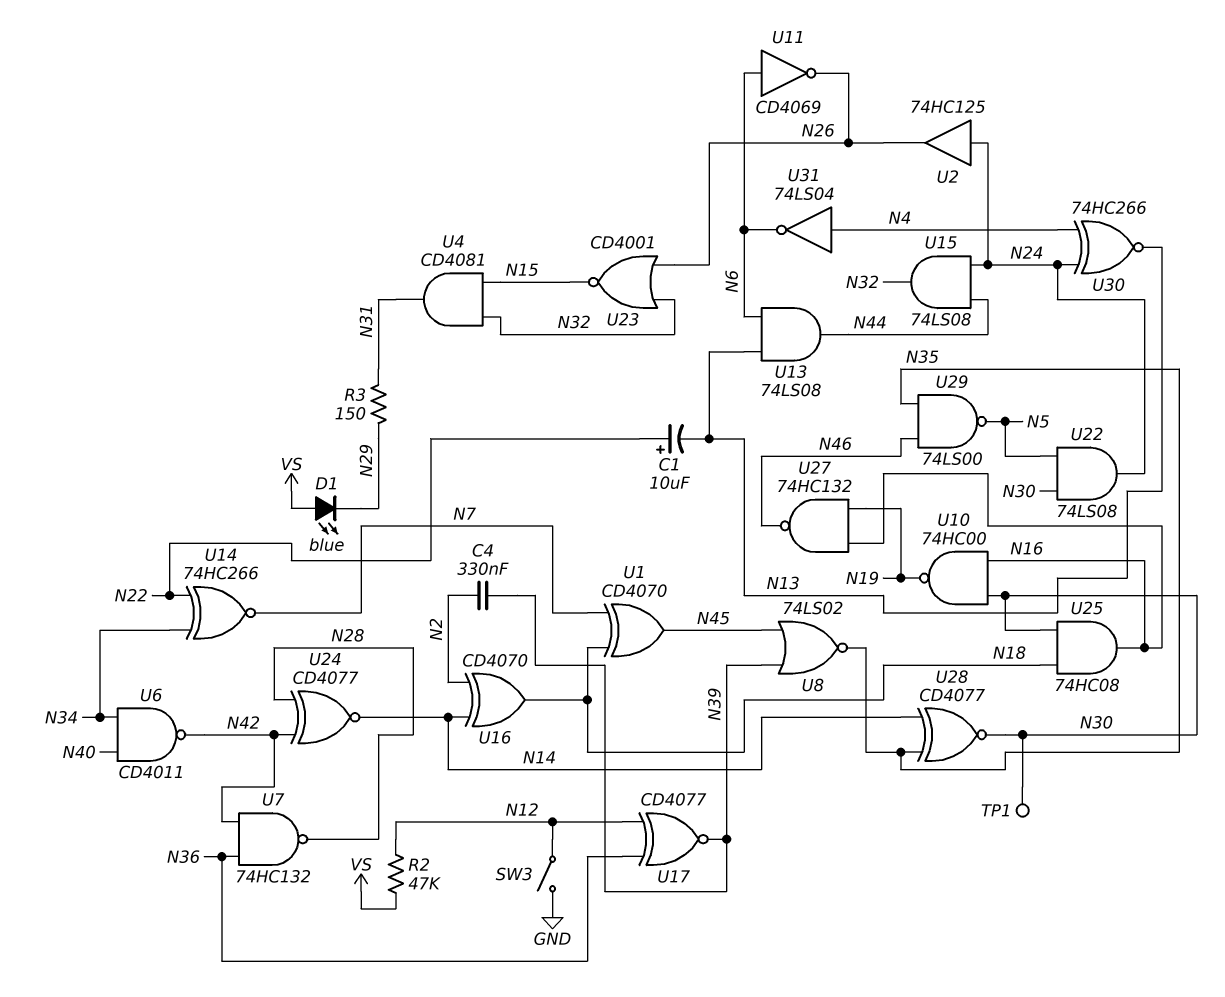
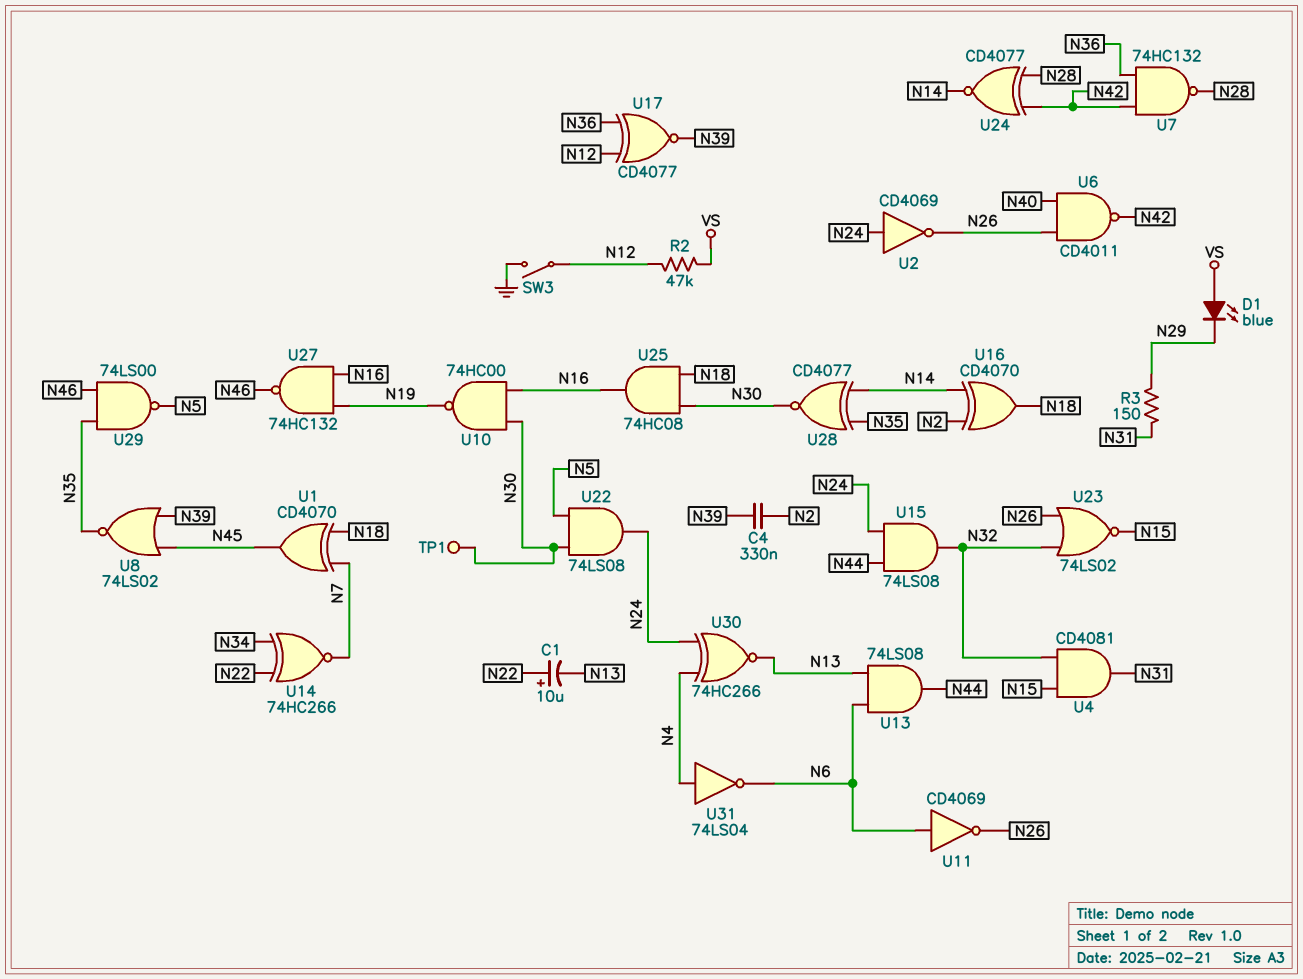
U2: buffer 74HC125 (in N24, out N26) -> NOT CD4069 (in N24, out N26)
U6: NAND CD4011 (in N34, in N40, out N42) -> NAND CD4011 (in N26, in N40, out N42)
U23: NOR CD4001 (in N26, in N32, out N15) -> NOR 74LS02 (in N26, in N32, out N15)

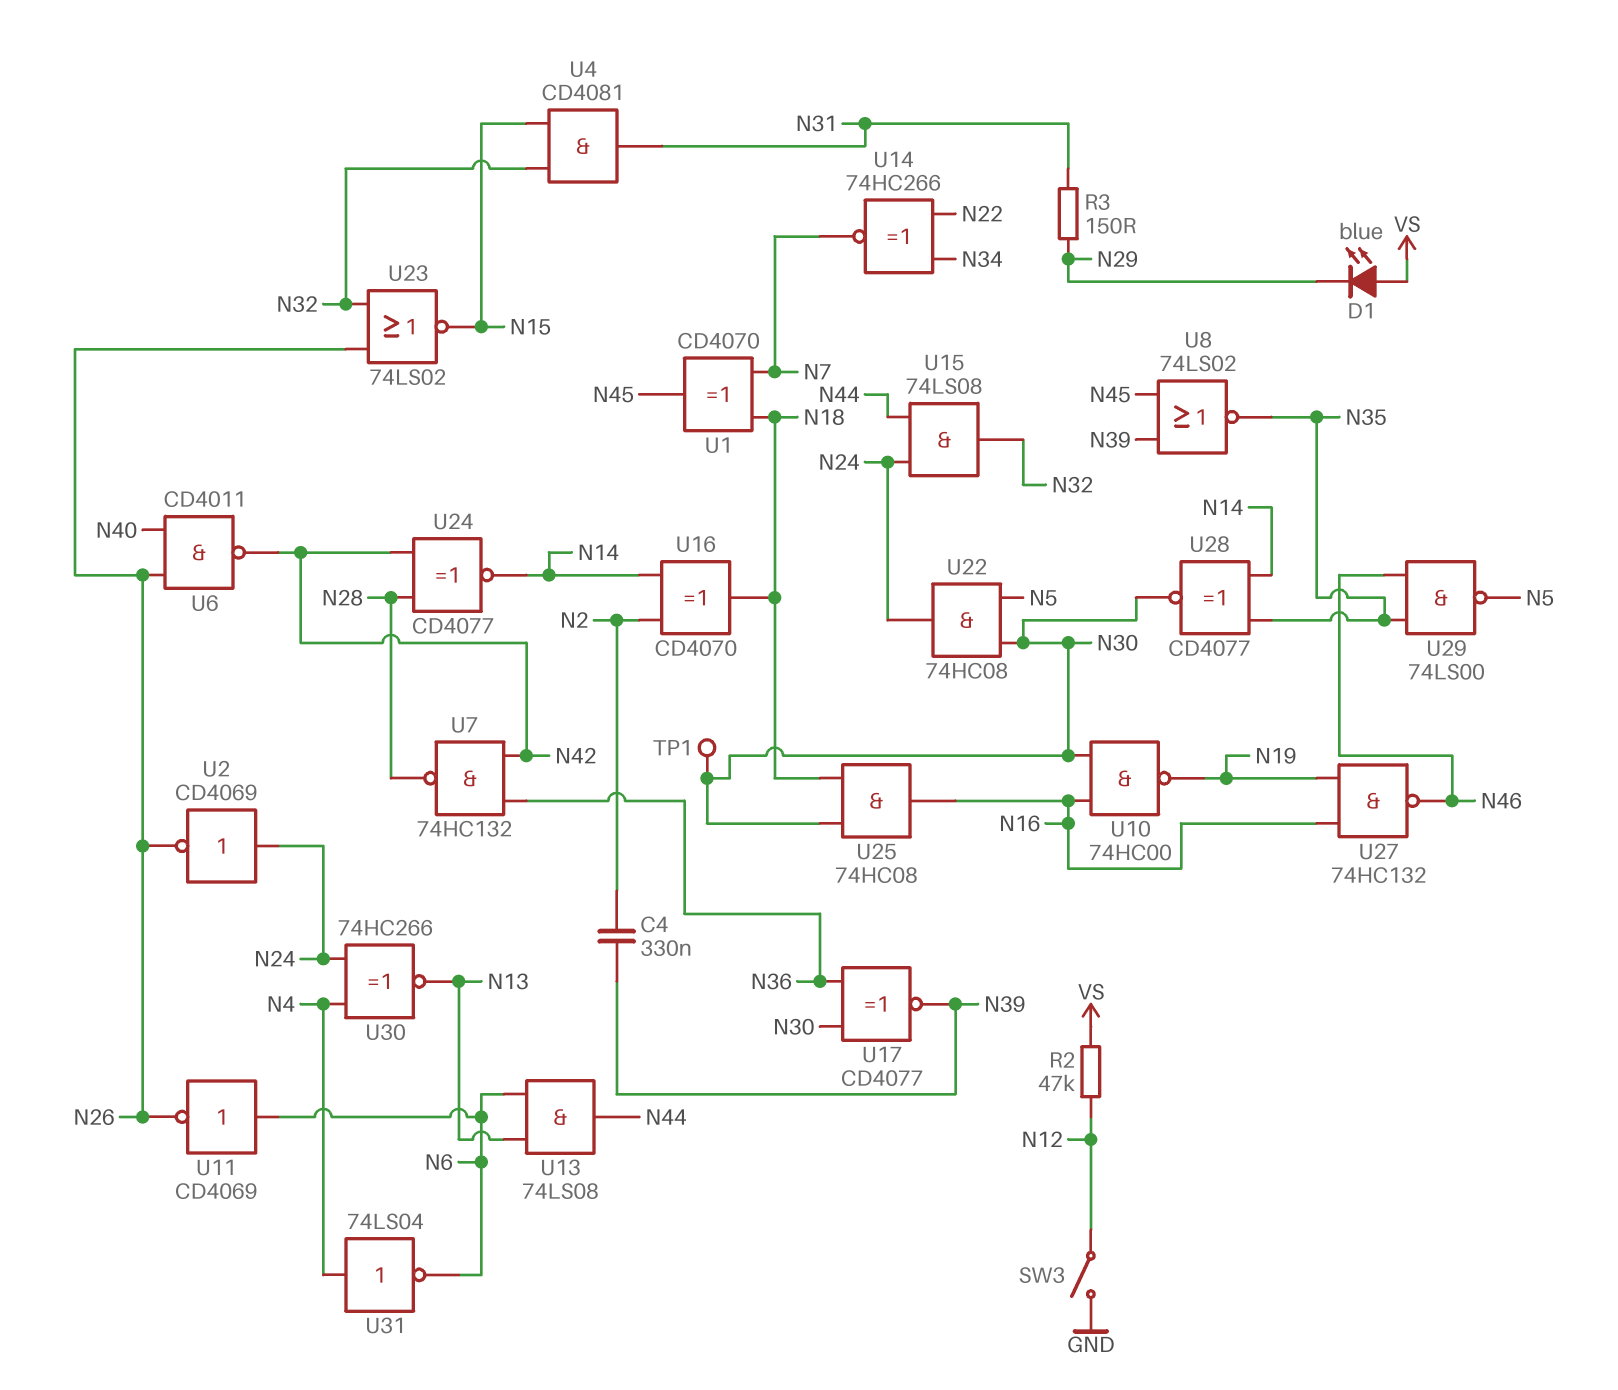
C1: 10uF (plus N22, minus N13) -> none
U17: XNOR CD4077 (in N12, in N36, out N39) -> XNOR CD4077 (in N30, in N36, out N39)
U22: AND 74LS08 (in N5, in N30, out N24) -> AND 74HC08 (in N5, in N30, out N24)

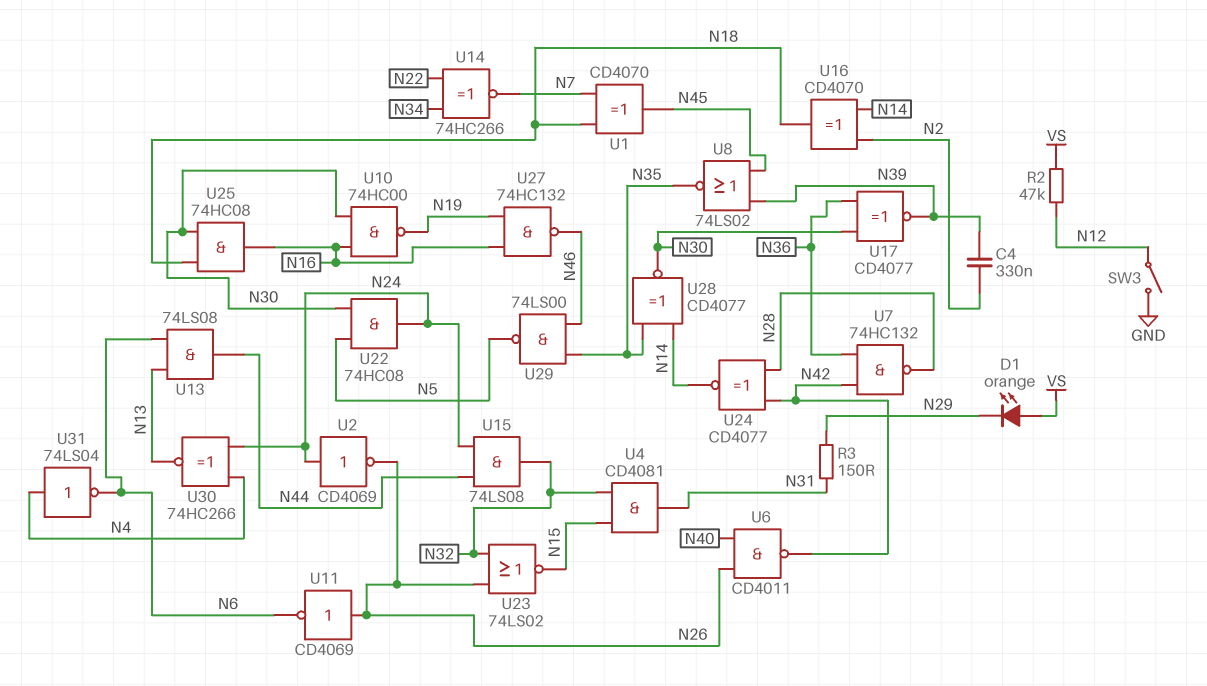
D1: LED blue (A VS, K N29) -> LED orange (A VS, K N29)
TP1: test point (N30) -> none
U11: NOT CD4069 (in N6, out N26) -> NOT CD4069 (in N26, out N6)

